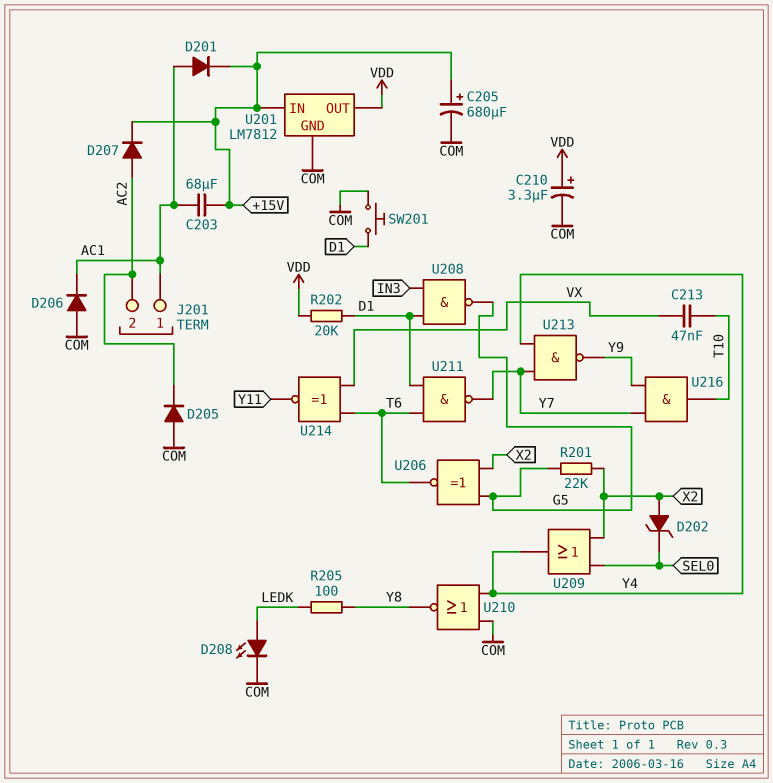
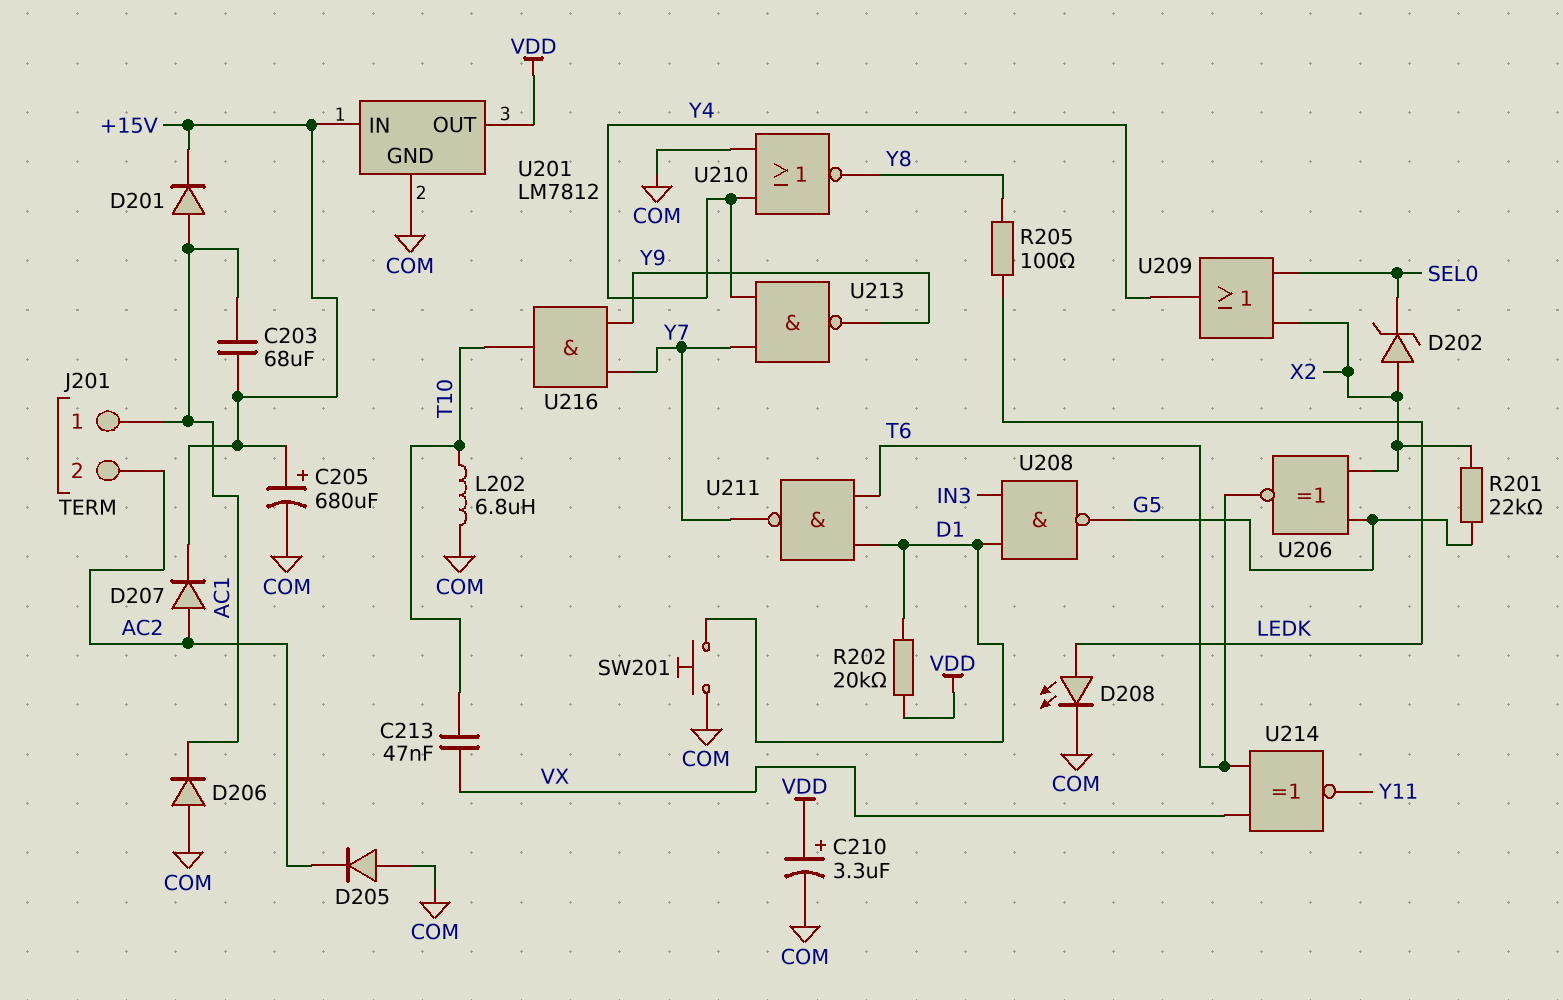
L202: none -> 6.8uH (COM, T10)

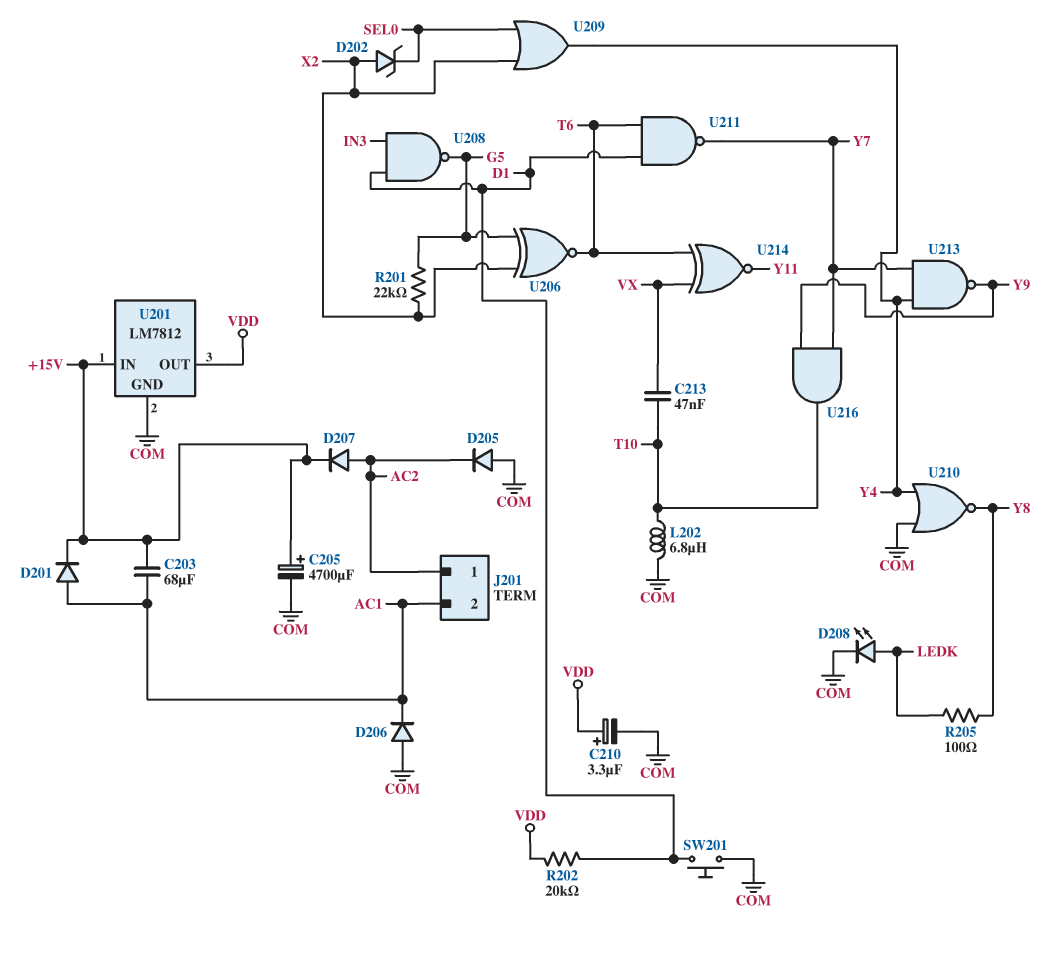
C205: 680uF (plus +15V, minus COM) -> 4700uF (plus +15V, minus COM)
J201 pin 1: AC1 -> AC2
J201 pin 2: AC2 -> AC1

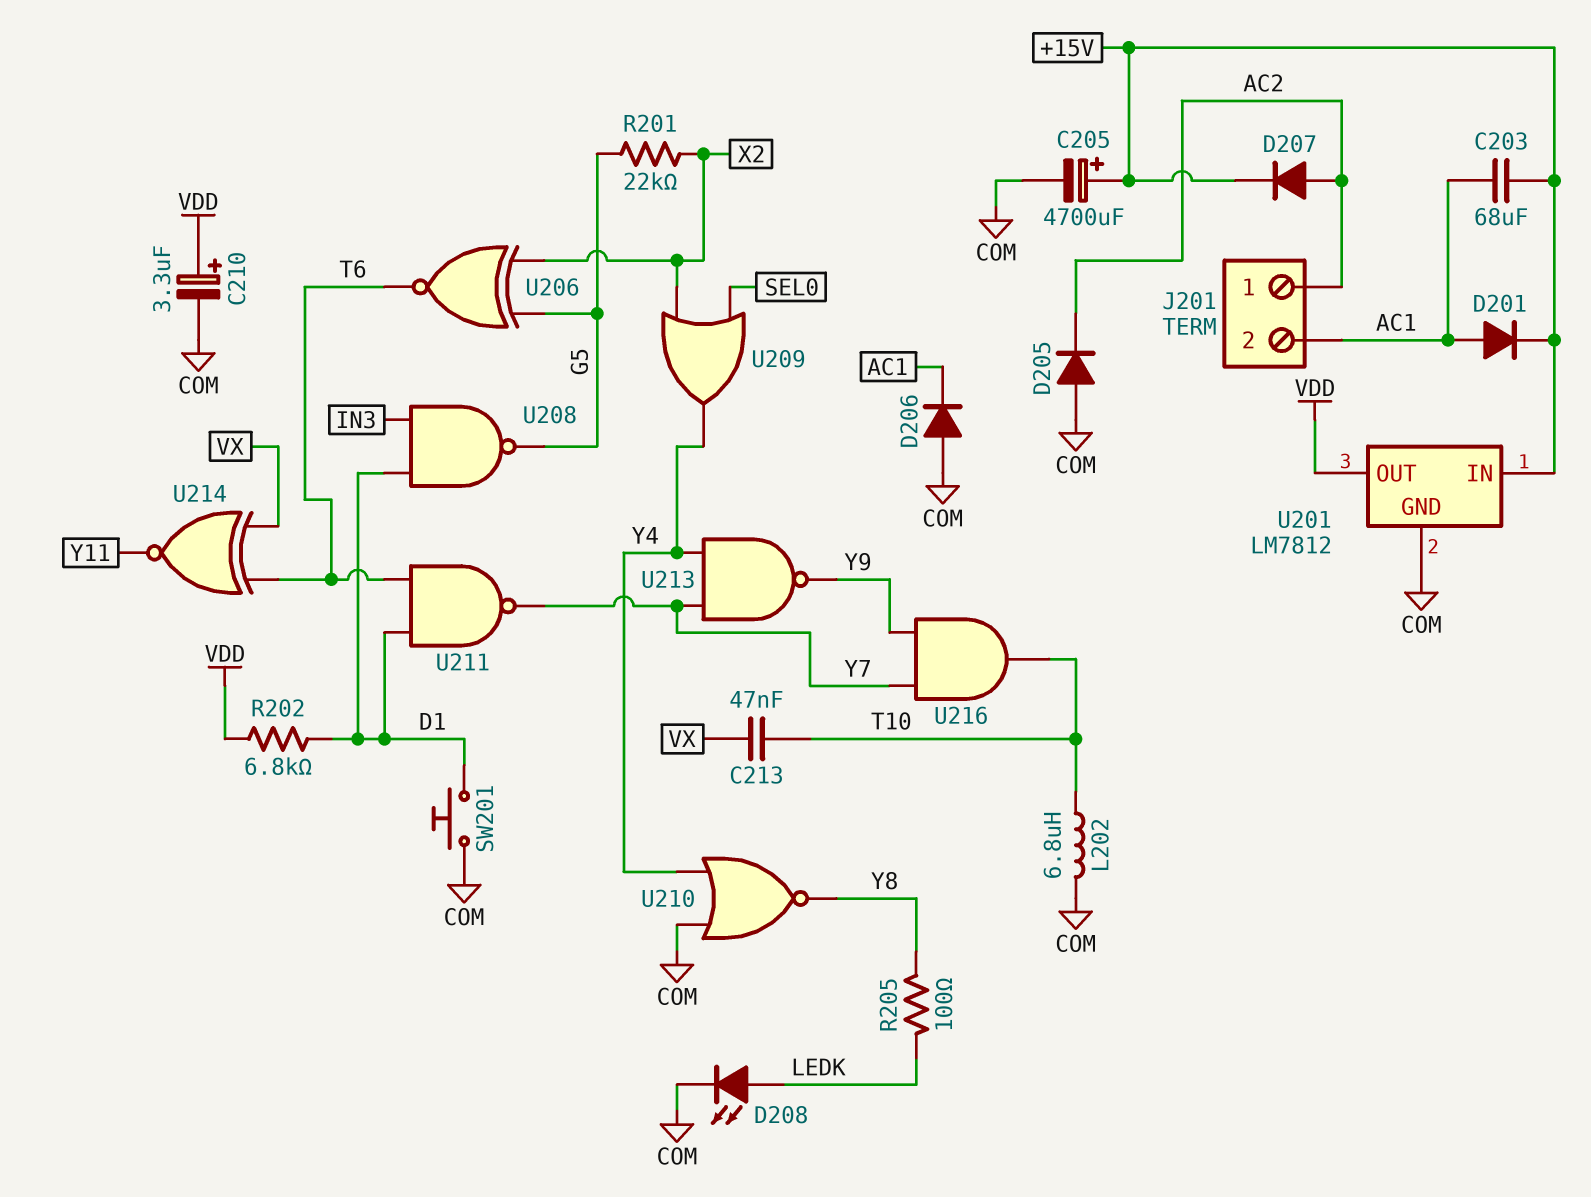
D202: zener (A X2, K SEL0) -> none
R202: 20k (D1, VDD) -> 6.8k (D1, VDD)

